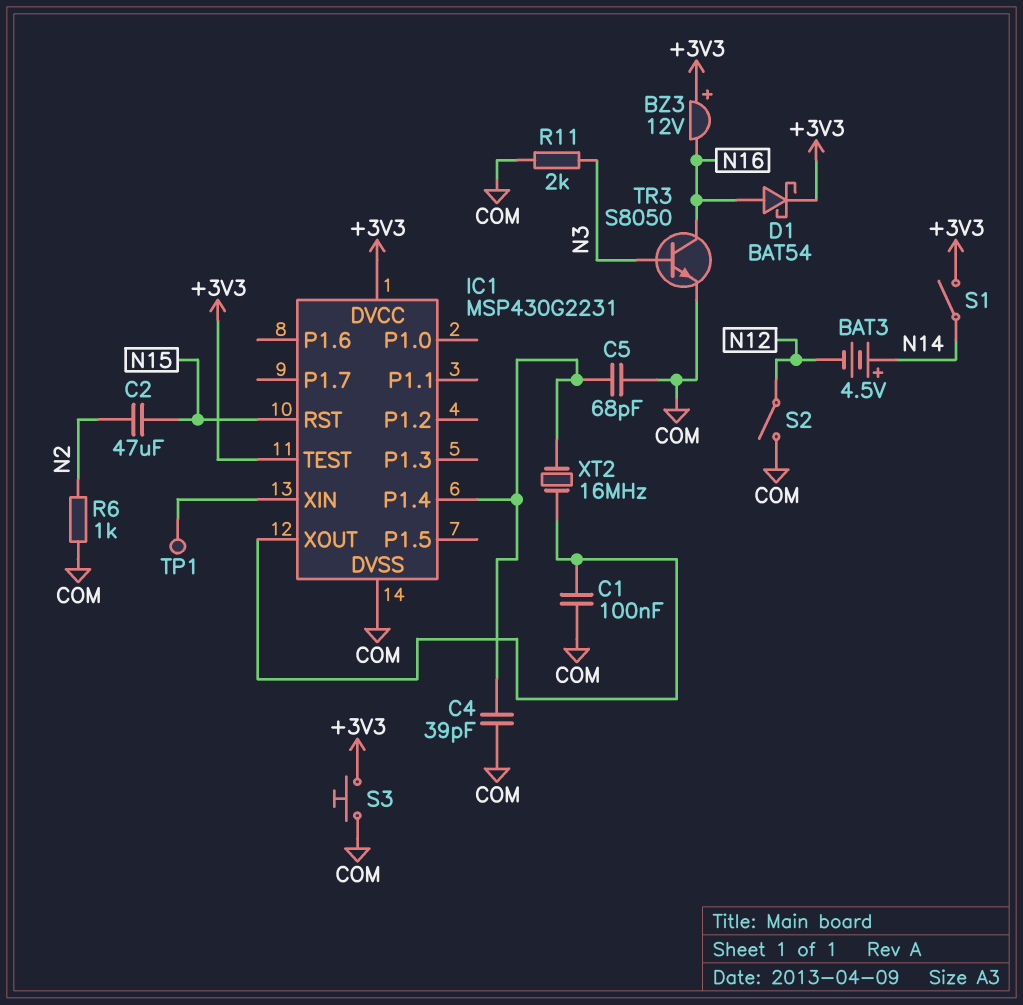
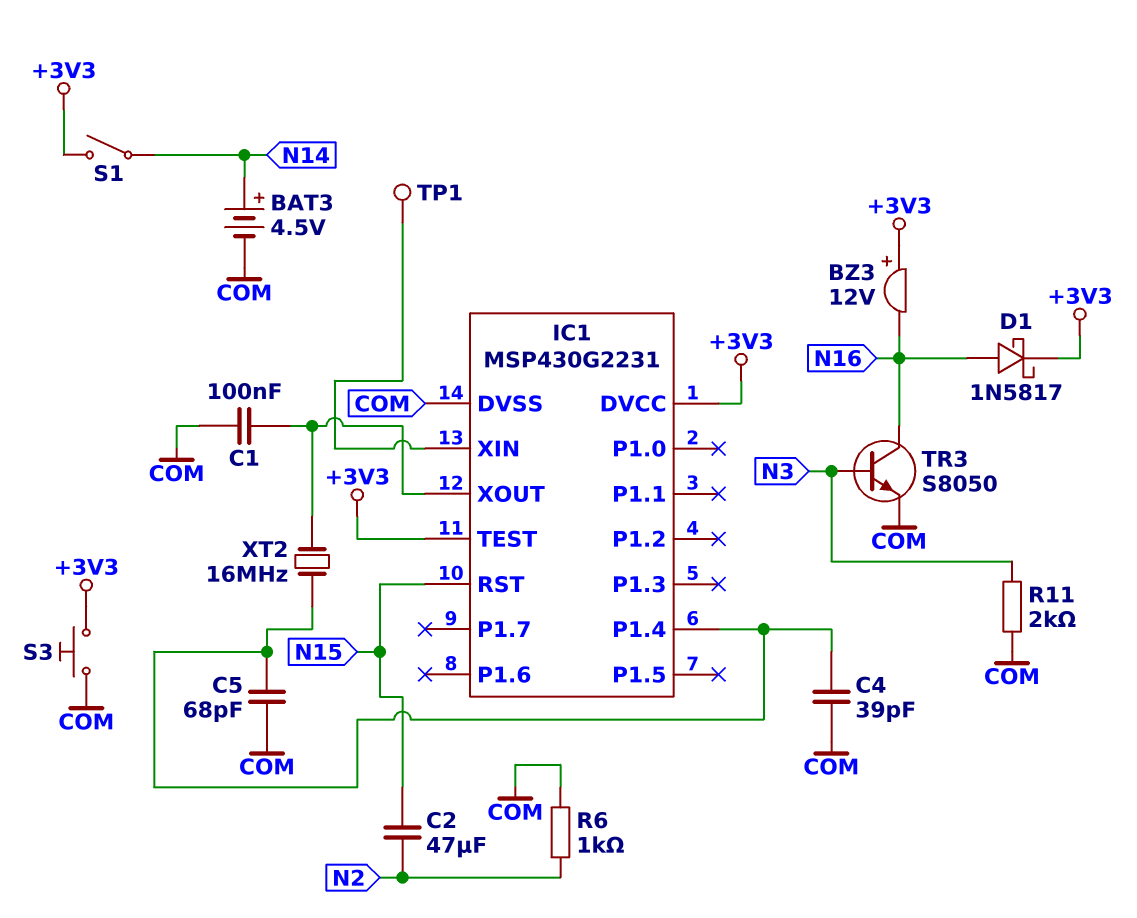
BAT3: 4.5V (plus N14, minus N12) -> 4.5V (plus N14, minus COM)
D1: schottky BAT54 (A N16, K +3V3) -> schottky 1N5817 (A N16, K +3V3)
S2: switch (COM, N12) -> none

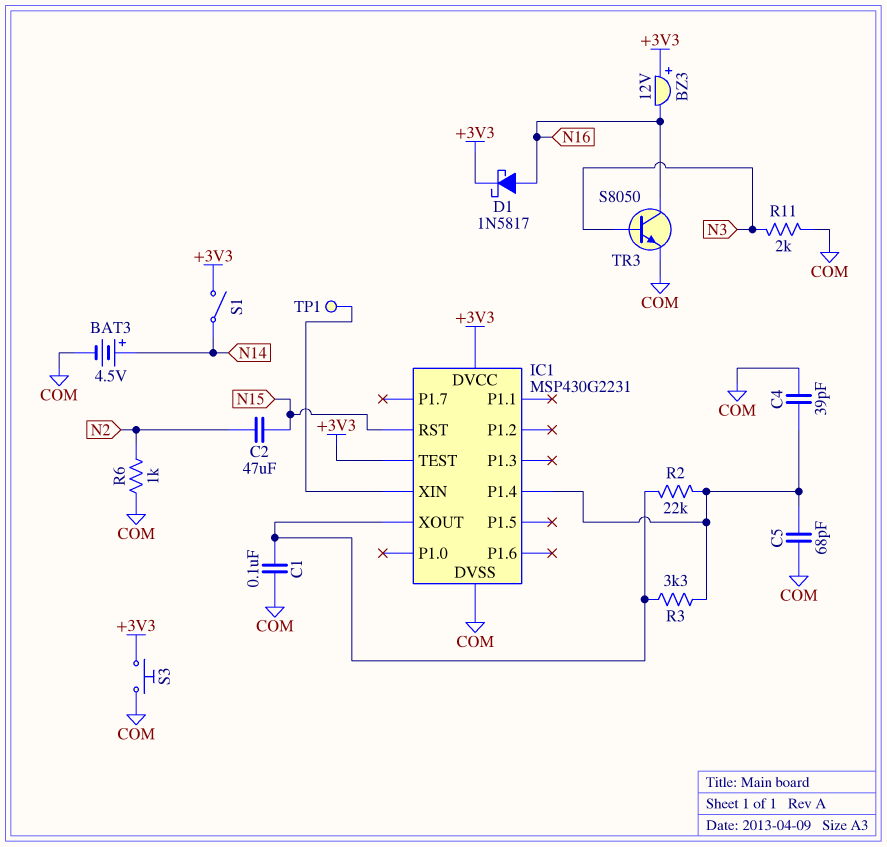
R2: none -> 22k (IC1/P1.4, IC1/XOUT)
R3: none -> 3.3k (IC1/P1.4, IC1/XOUT)
XT2: 16MHz (IC1/P1.4, IC1/XOUT) -> none

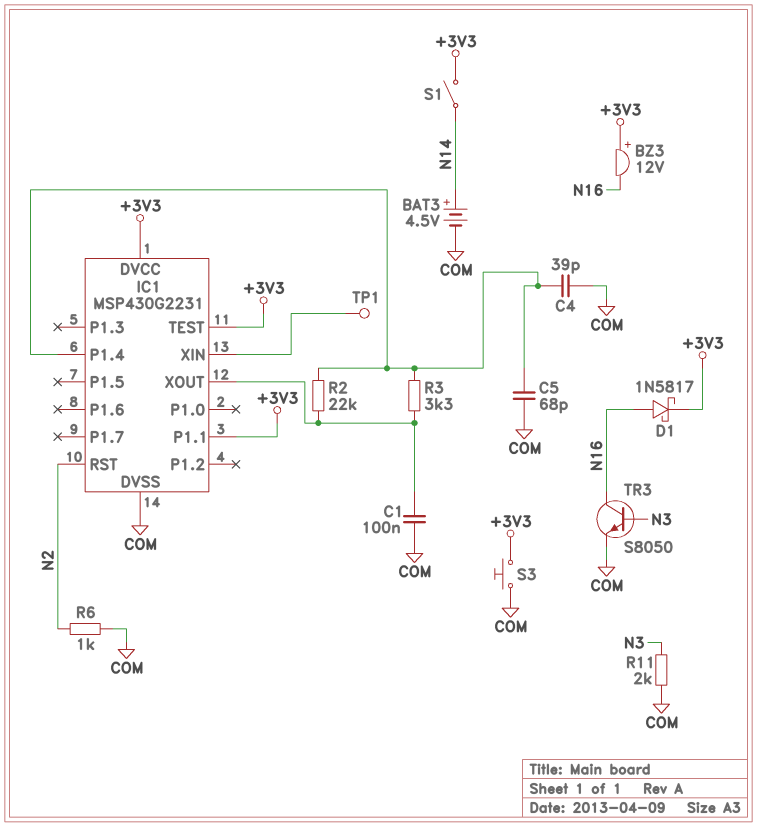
C2: 47uF (N2, N15) -> none
IC1 pin P1.1: none -> +3V3
IC1 pin RST: N15 -> N2

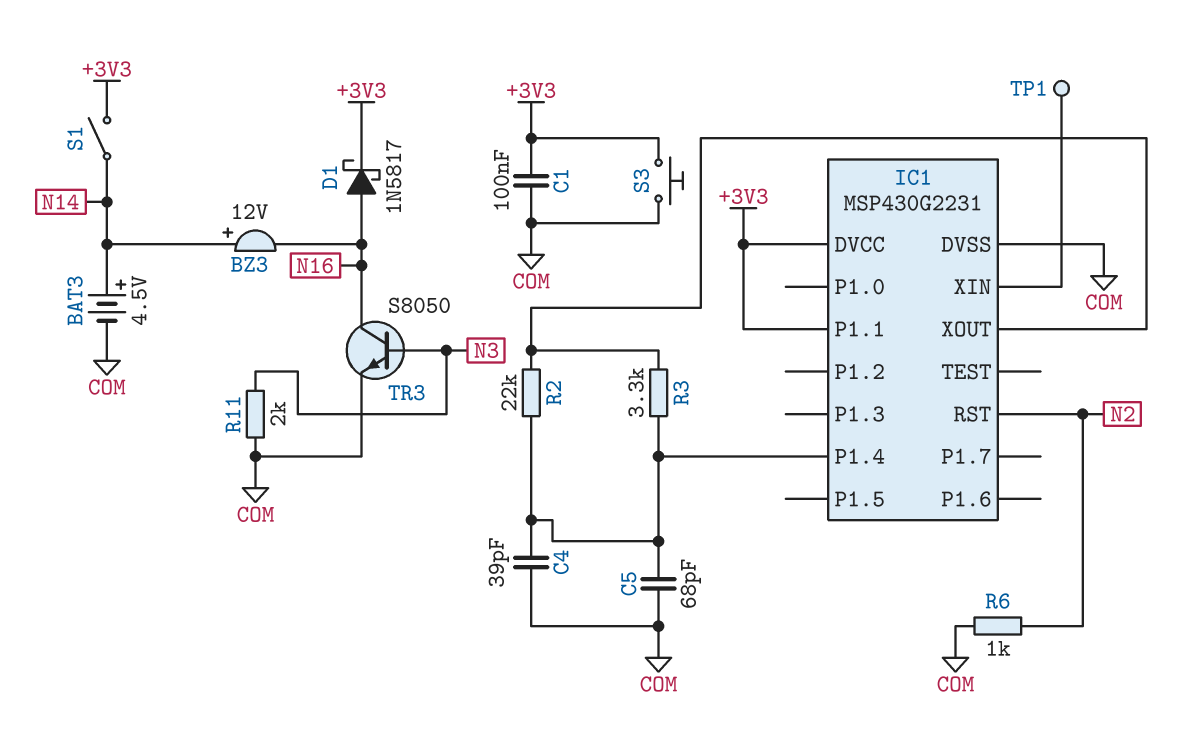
BZ3: buzzer 12V (plus +3V3, minus N16) -> buzzer 12V (plus N14, minus N16)
C1: 100nF (COM, IC1/XOUT) -> 100nF (+3V3, COM)
IC1 pin TEST: +3V3 -> none

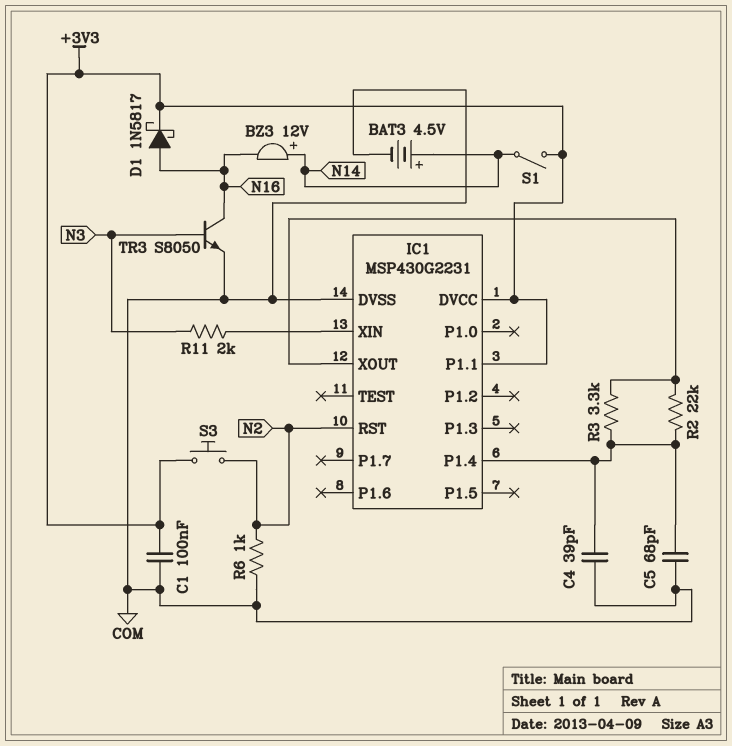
R11: 2k (COM, N3) -> 2k (IC1/XIN, N3)
S3: button (+3V3, COM) -> button (+3V3, N2)
TP1: test point (IC1/XIN) -> none

